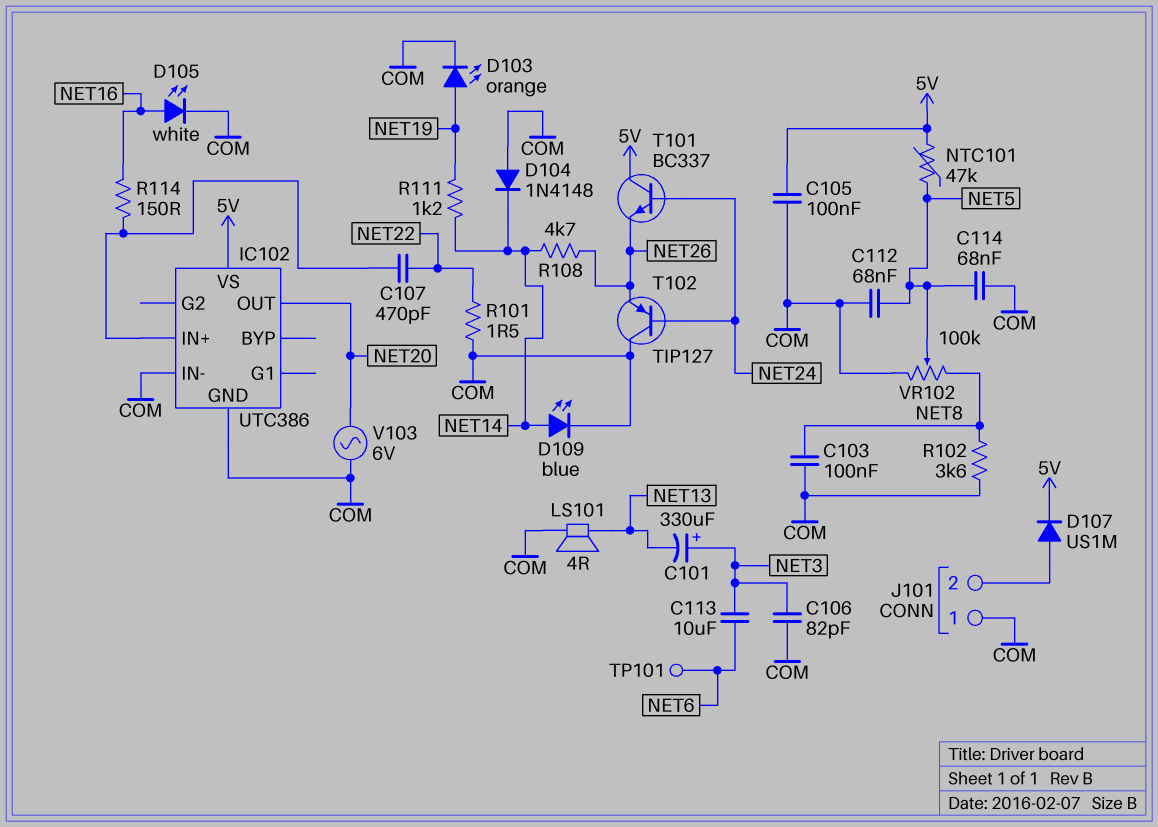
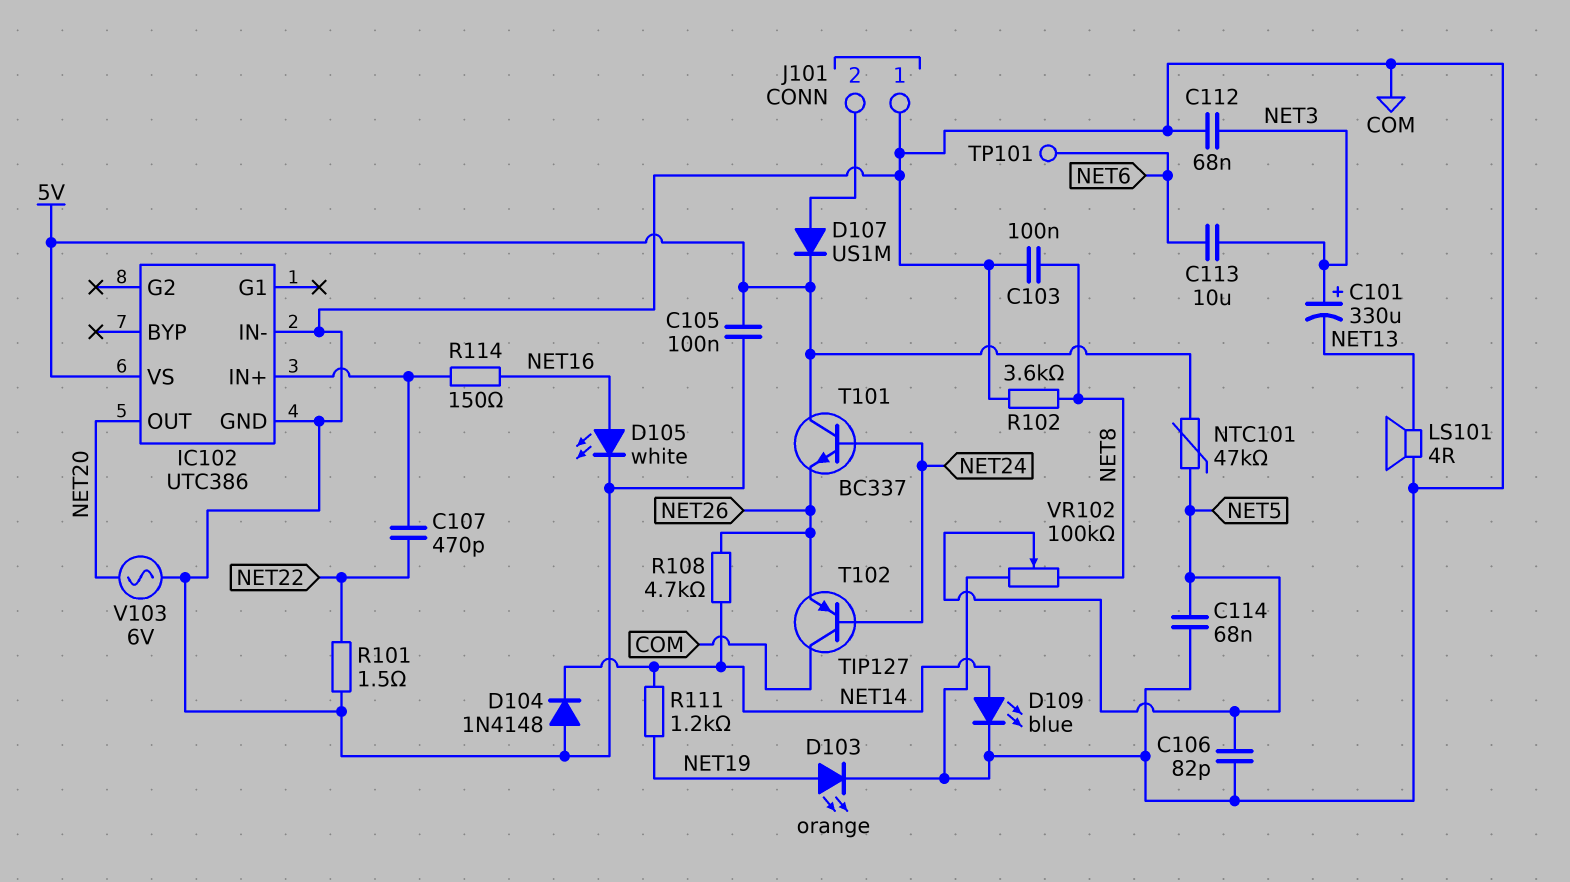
C106: 82pF (COM, NET3) -> 82pF (COM, NET5)
C112: 68nF (COM, NET5) -> 68nF (COM, NET3)

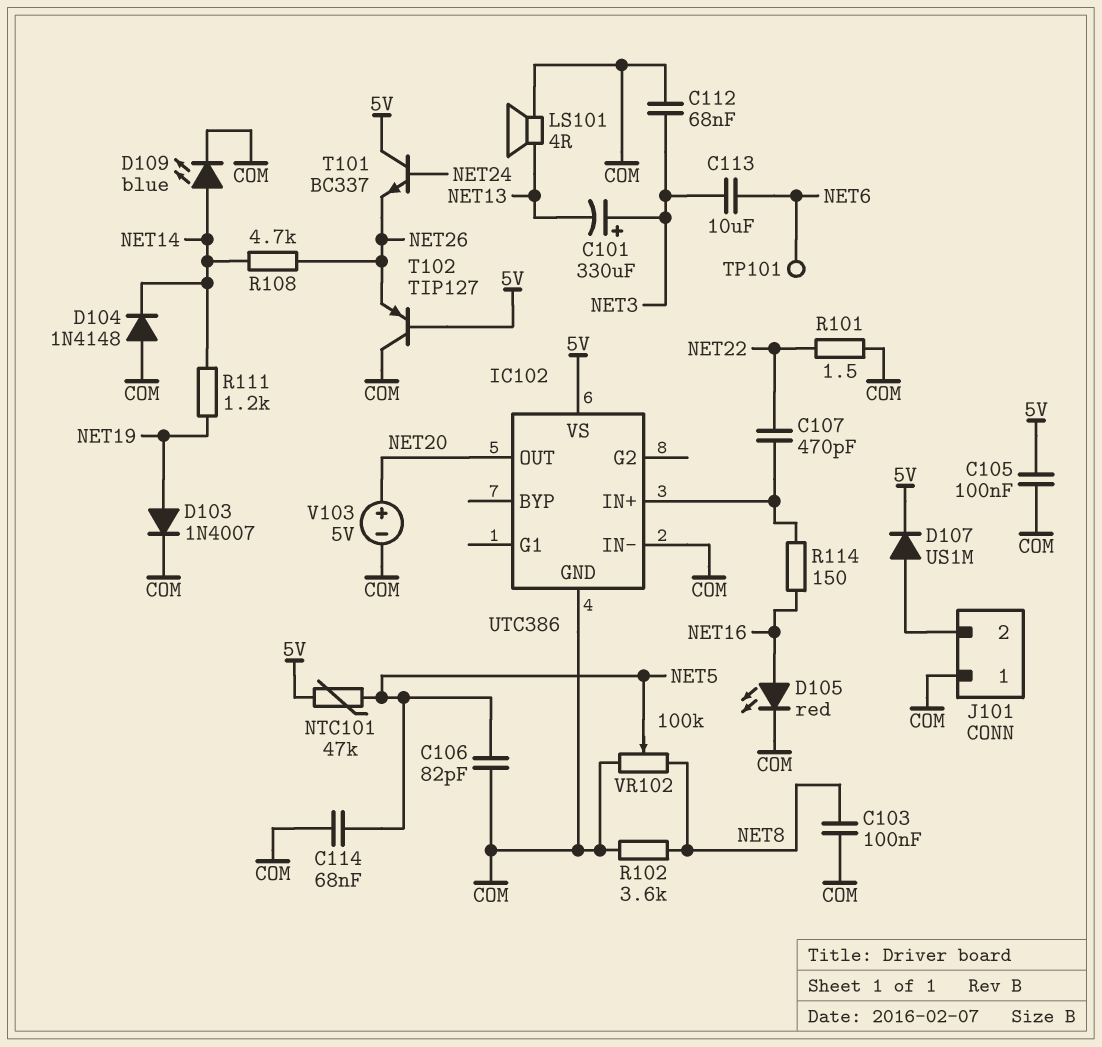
D103: LED orange (A NET19, K COM) -> diode 1N4007 (A NET19, K COM)
D105: LED white (A NET16, K COM) -> LED red (A NET16, K COM)
T102: PNP TIP127 (B NET24, C COM, E NET26) -> PNP TIP127 (B 5V, C COM, E NET26)
V103: AC 6V (COM, NET20) -> 5V (plus NET20, minus COM)

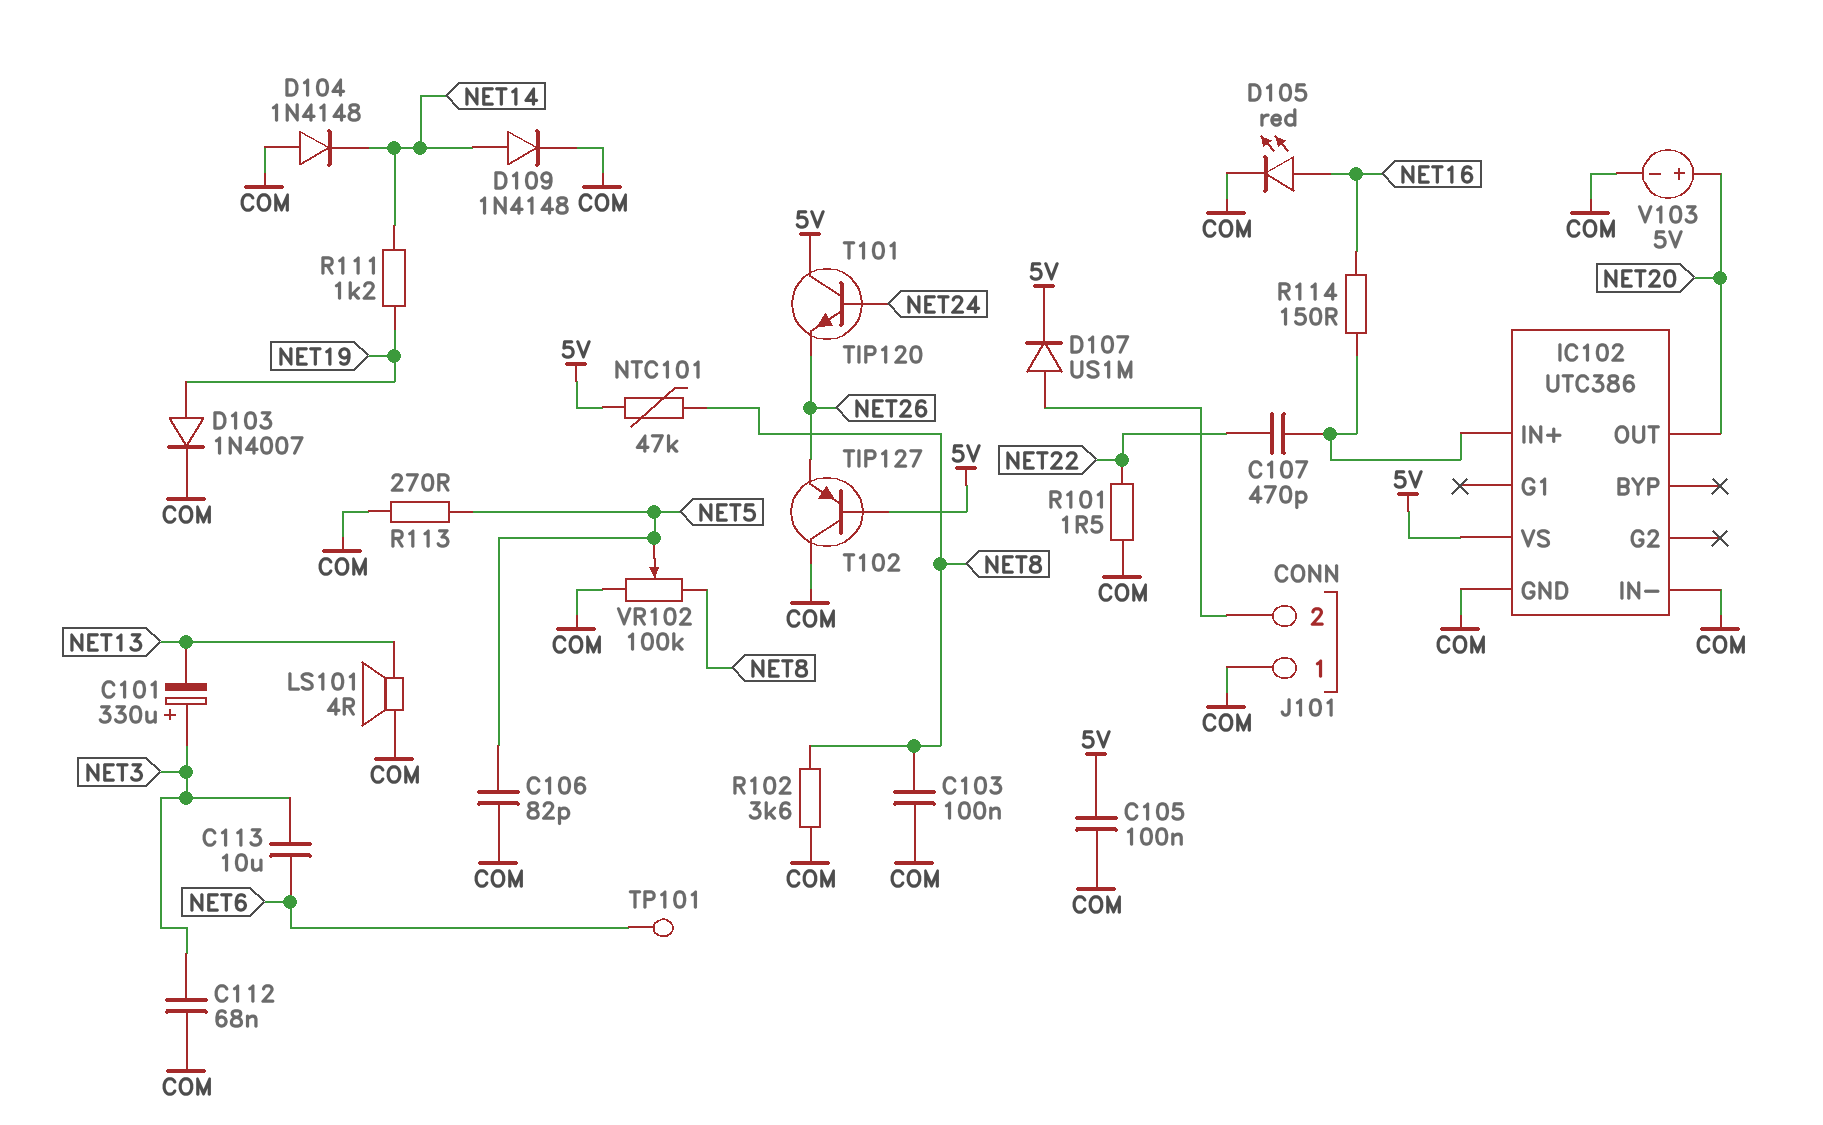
C114: 68nF (COM, NET5) -> none
D109: LED blue (A NET14, K COM) -> diode 1N4148 (A NET14, K COM)
NTC101: 47k (5V, NET5) -> 47k (5V, NET8)
R108: 4.7k (NET14, NET26) -> none
R113: none -> 270 (COM, NET5)
T101: NPN BC337 (B NET24, C 5V, E NET26) -> NPN TIP120 (B NET24, C 5V, E NET26)

